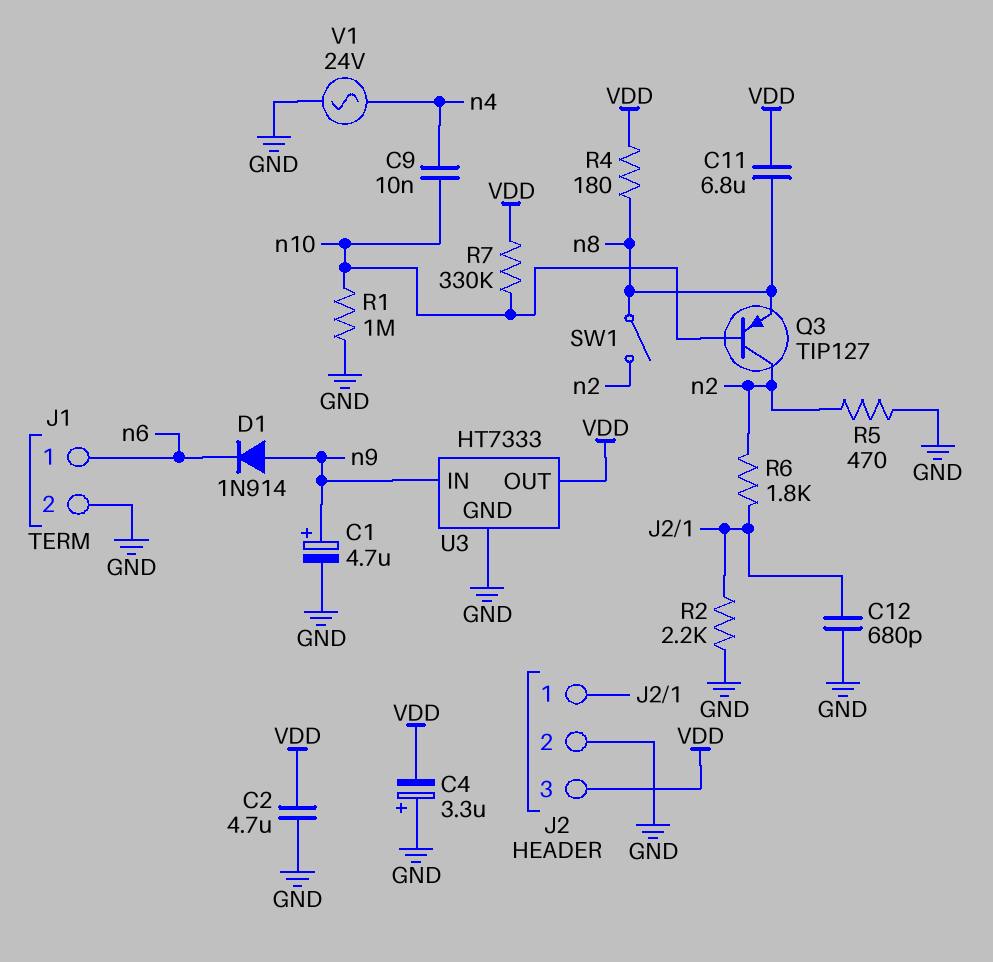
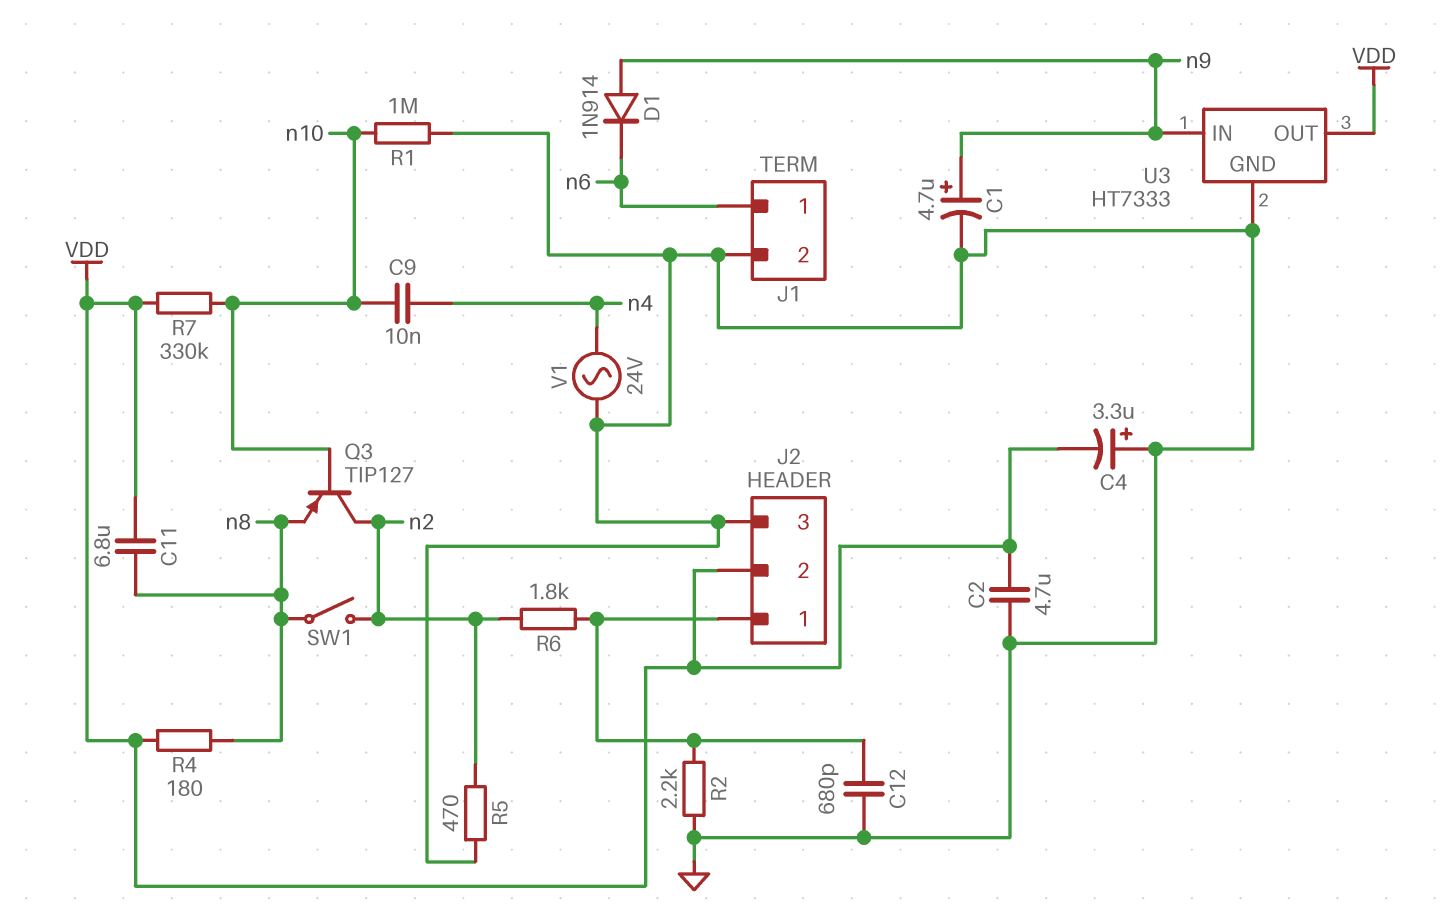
J2 pin 2: GND -> VDD
J2 pin 3: VDD -> GND

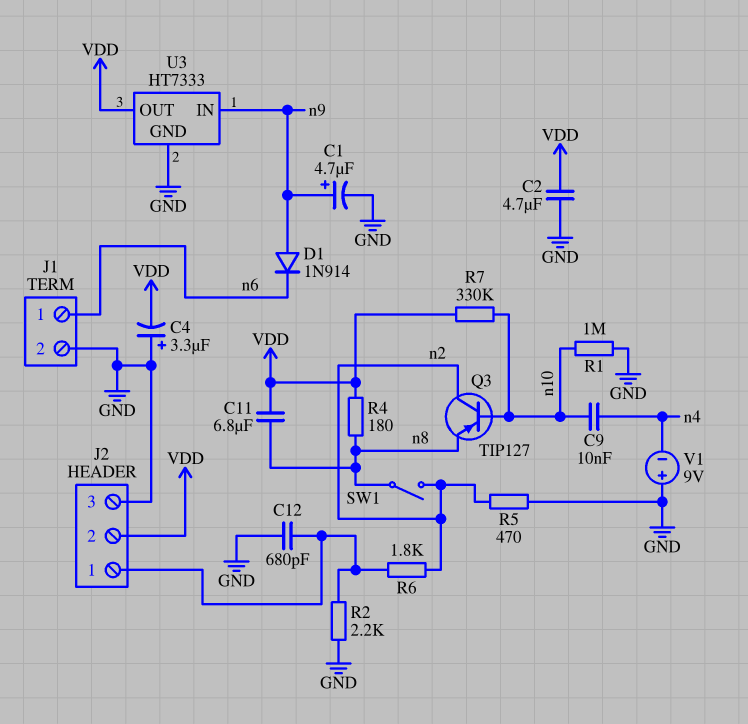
V1: AC 24V (GND, n4) -> 9V (plus GND, minus n4)

